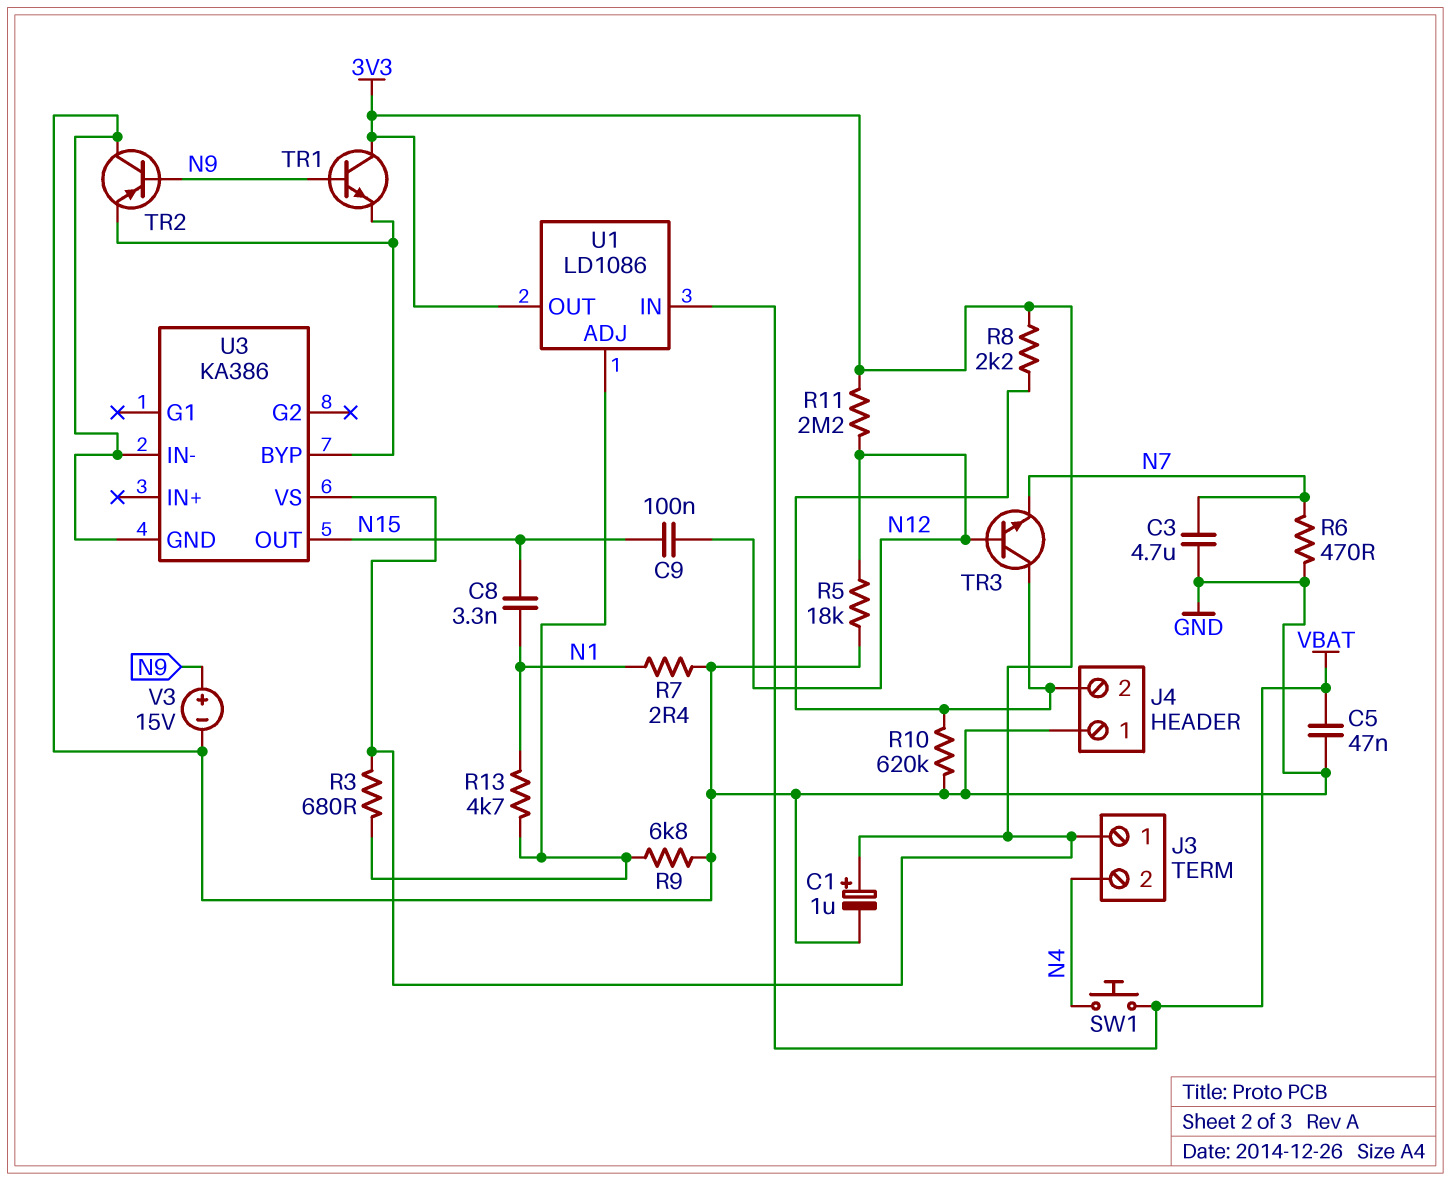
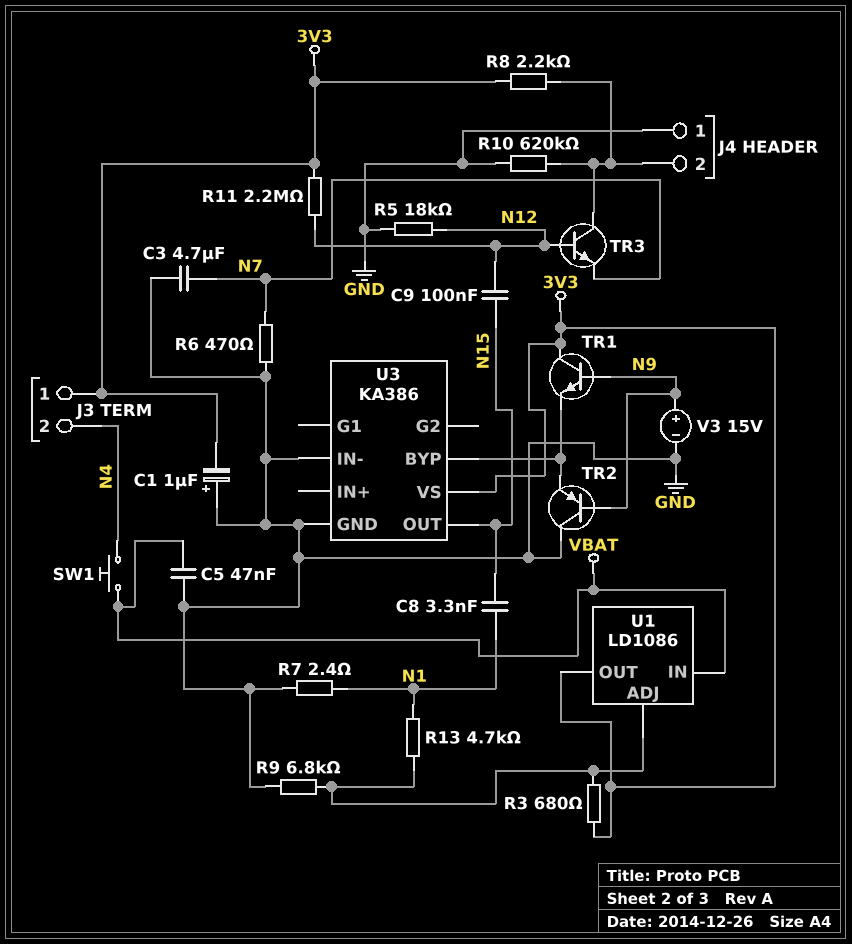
C1: 1uF (plus 3V3, minus GND) -> 1uF (plus GND, minus 3V3)

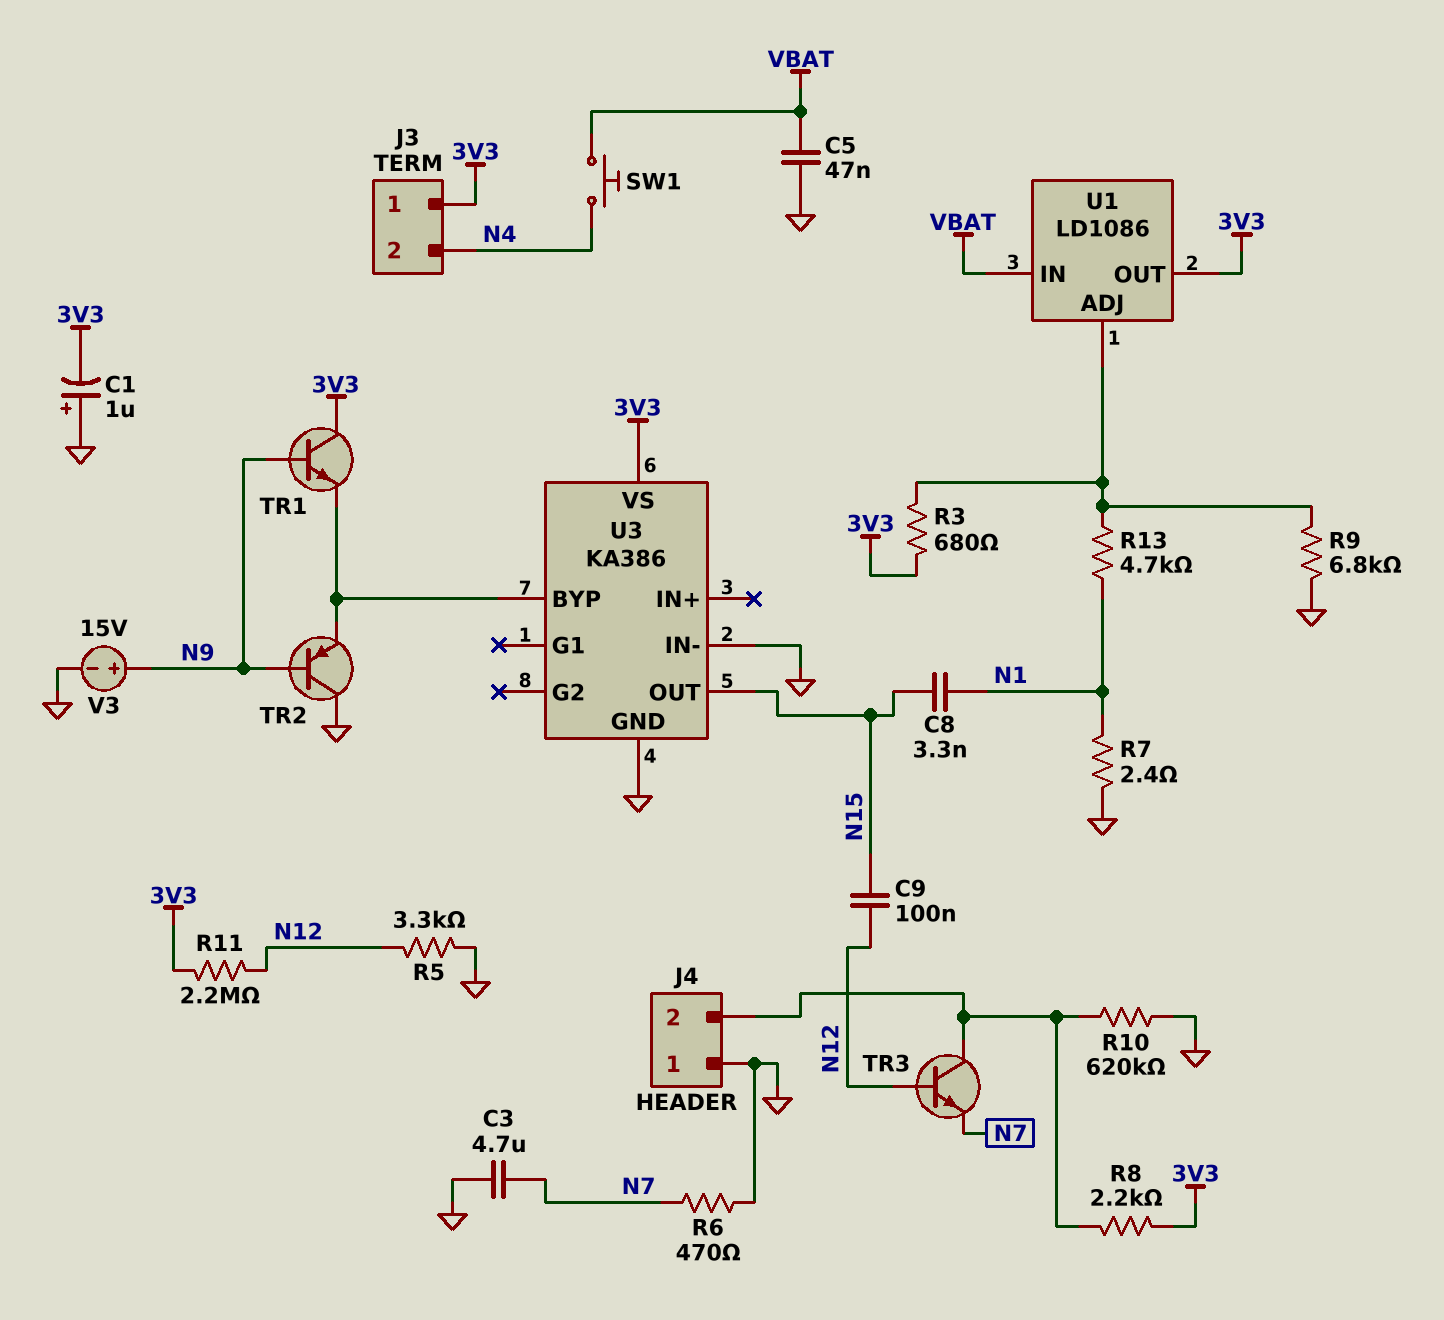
R5: 18k (GND, N12) -> 3.3k (GND, N12)

